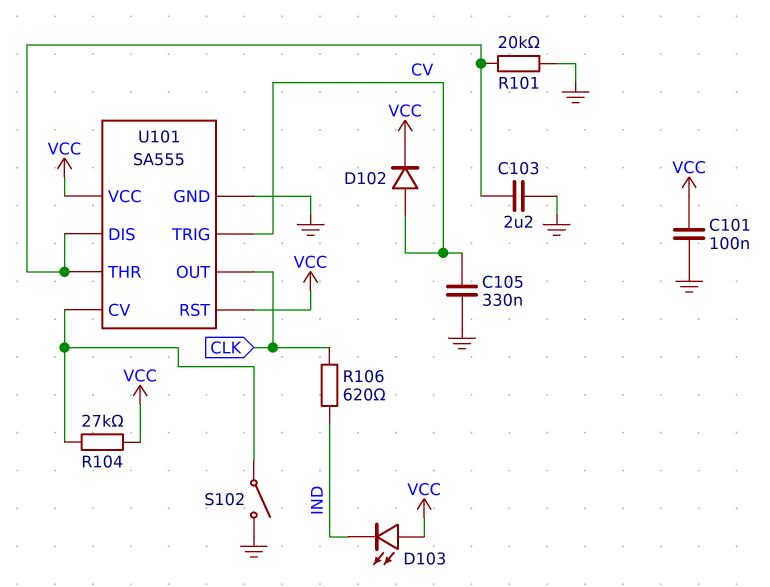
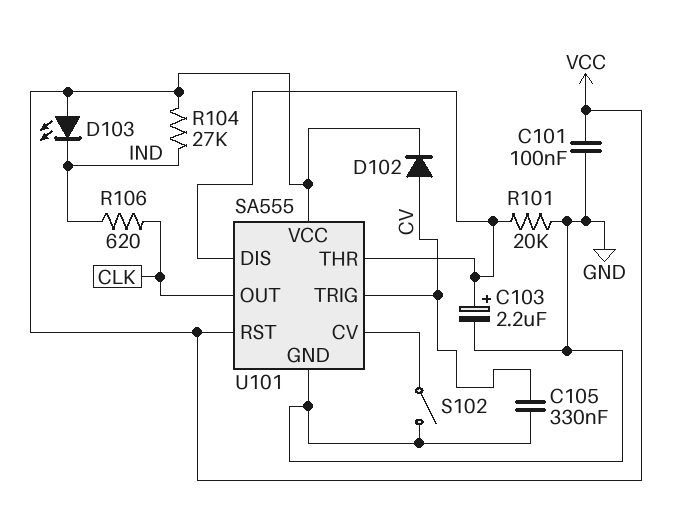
C103: 2.2uF (GND, U101/DIS) -> 2.2uF (plus U101/DIS, minus GND)
R104: 27k (U101/CV, VCC) -> 27k (IND, VCC)

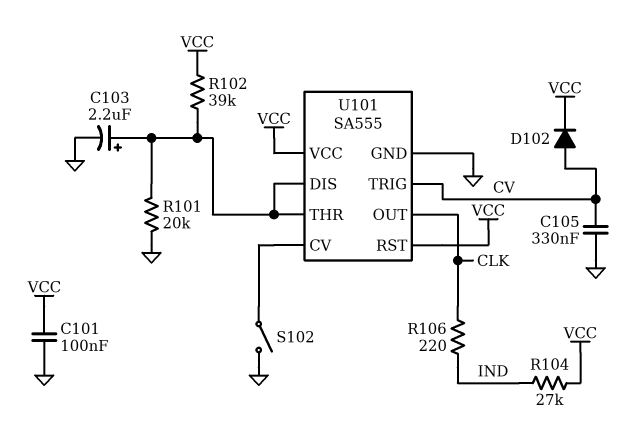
D103: LED (A VCC, K IND) -> none
R102: none -> 39k (U101/DIS, VCC)
R106: 620 (CLK, IND) -> 220 (CLK, IND)

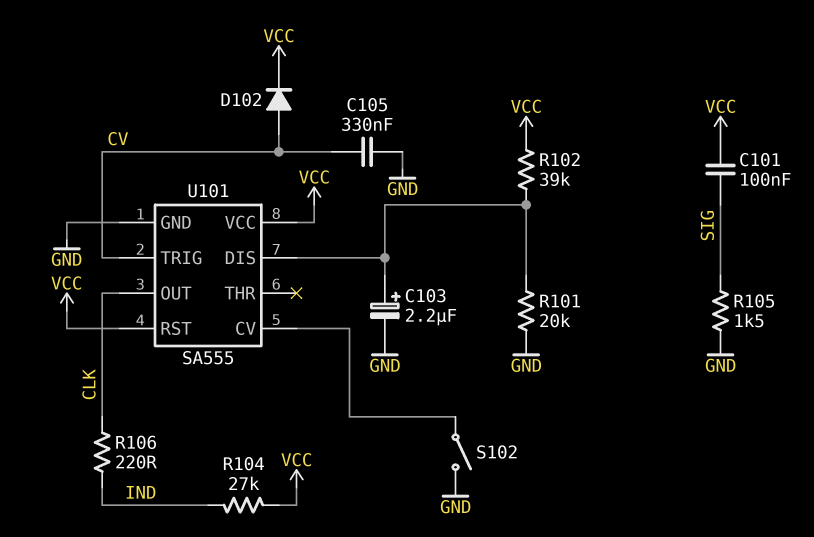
C101: 100nF (GND, VCC) -> 100nF (SIG, VCC)
R105: none -> 1.5k (GND, SIG)
U101 pin THR: U101/DIS -> none

